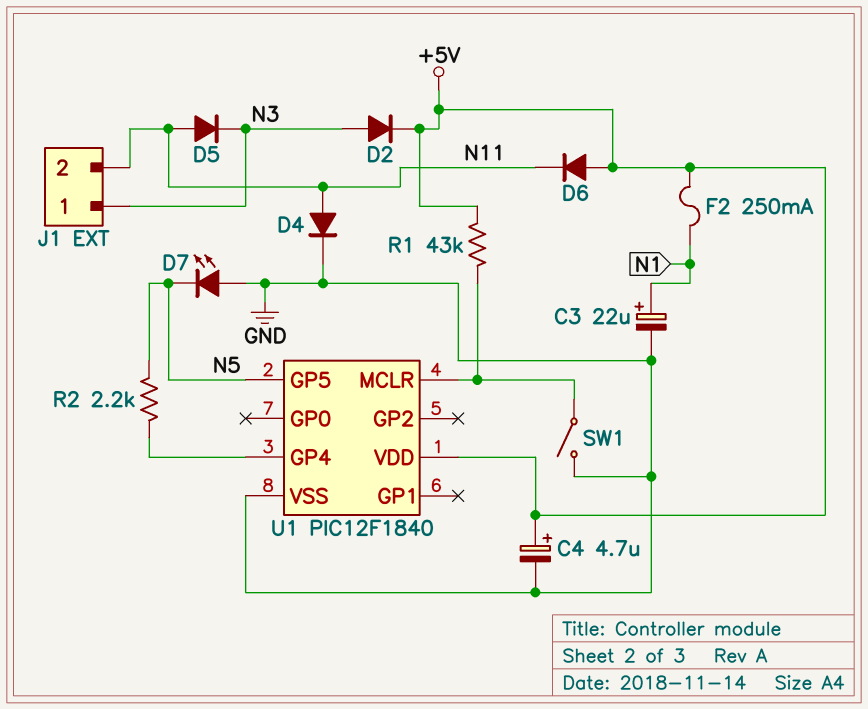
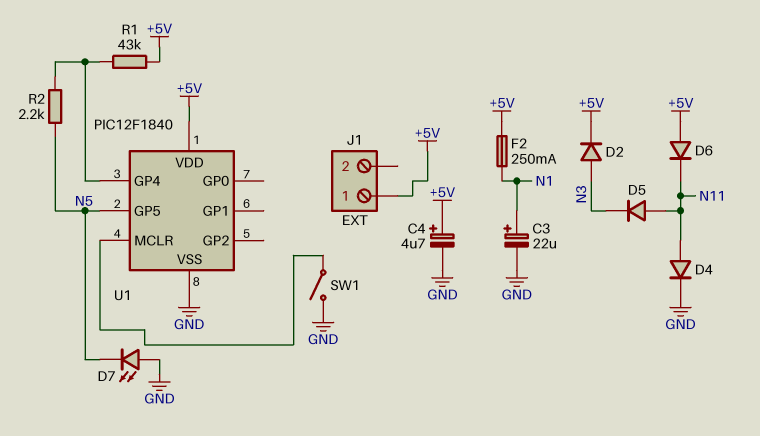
J1 pin 1: N3 -> +5V
J1 pin 2: N11 -> none
R1: 43k (+5V, U1/MCLR) -> 43k (+5V, U1/GP4)

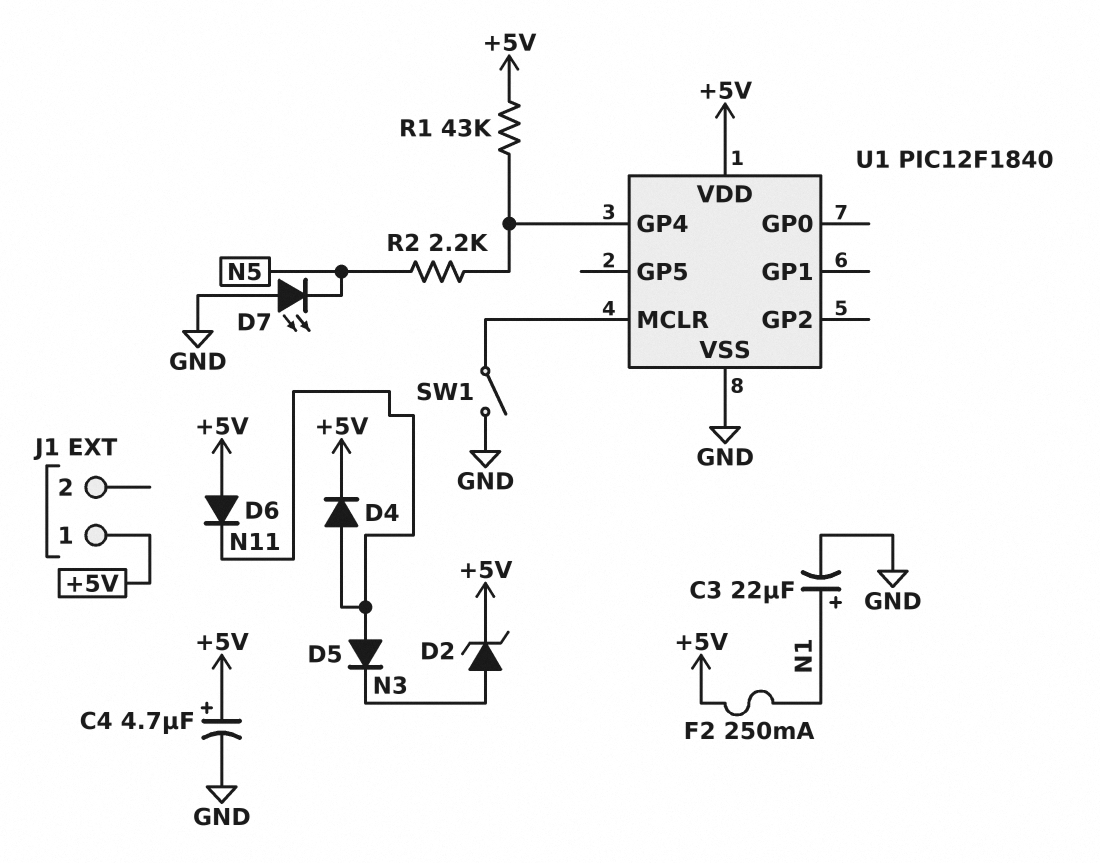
D2: diode (A N3, K +5V) -> zener (A N3, K +5V)
D4: diode (A N11, K GND) -> diode (A N11, K +5V)
U1 pin GP5: N5 -> none

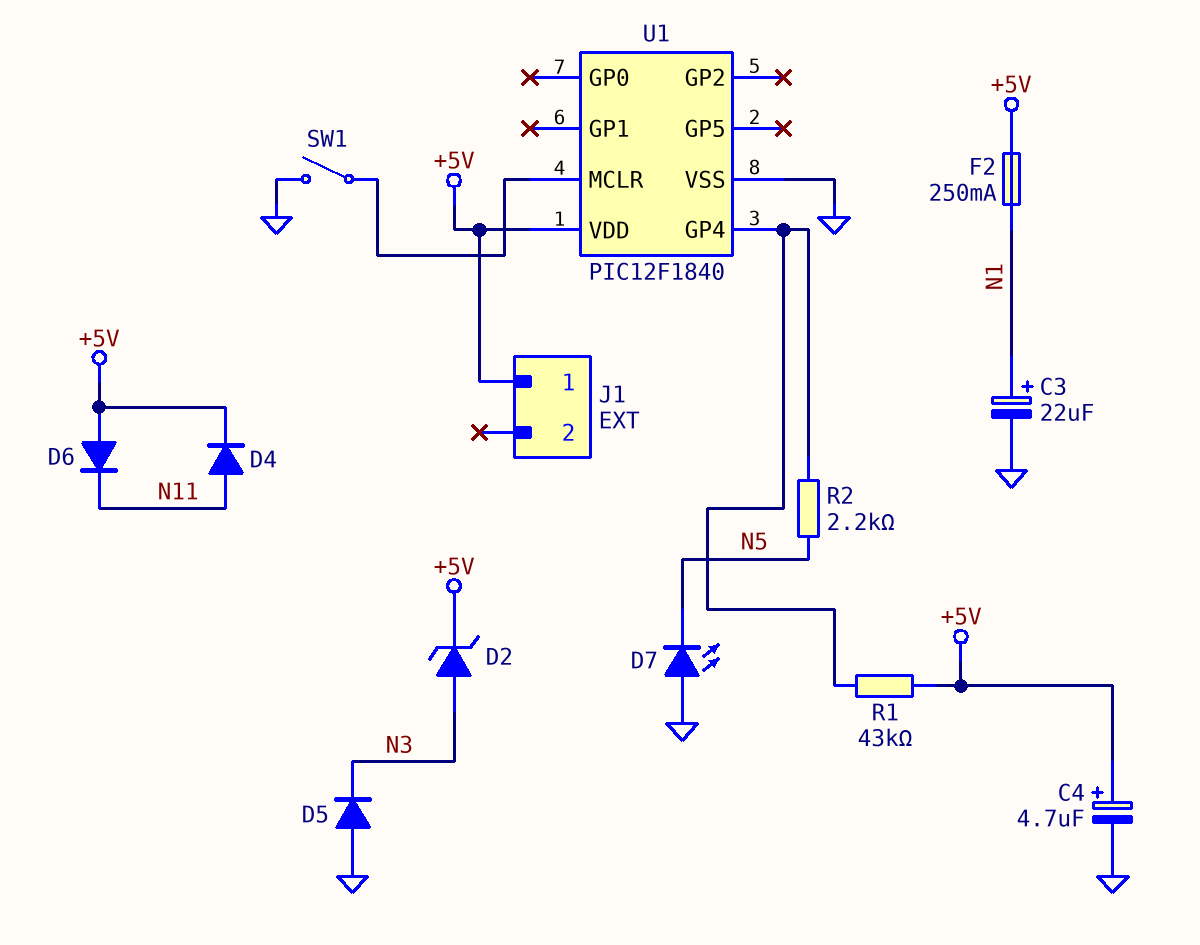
D5: diode (A N11, K N3) -> diode (A GND, K N3)

